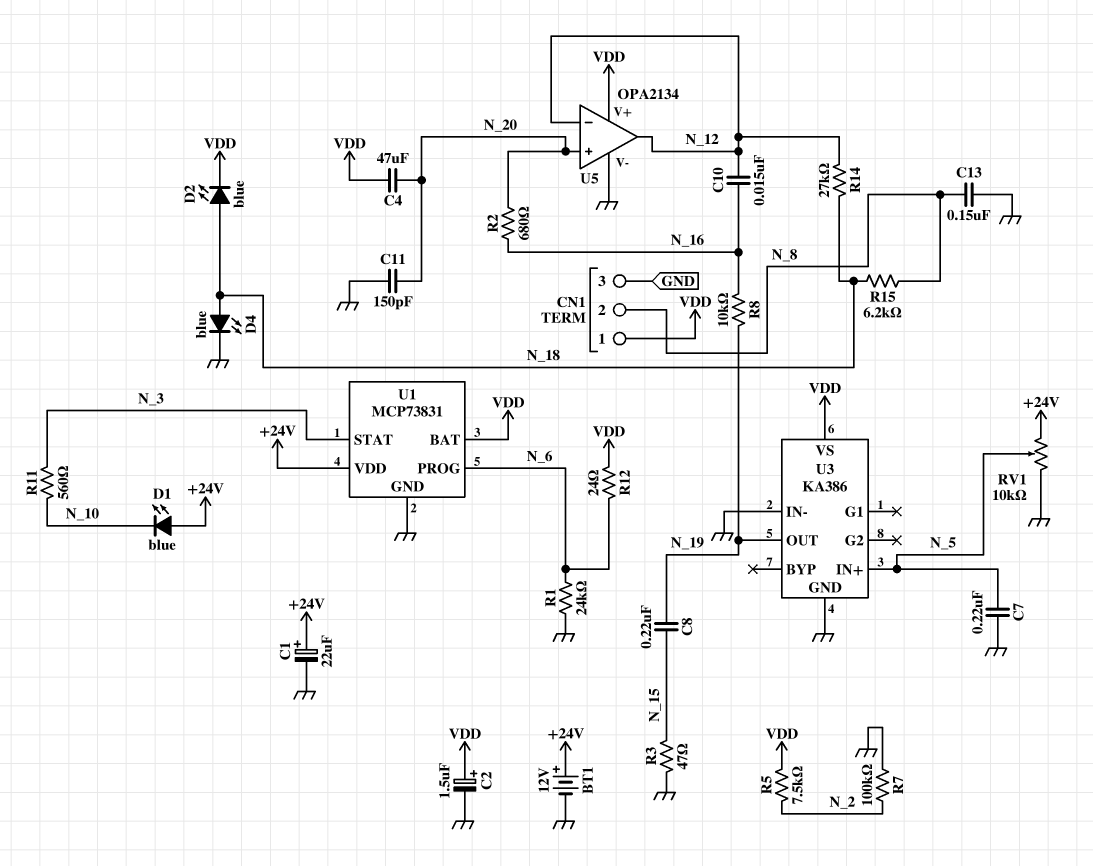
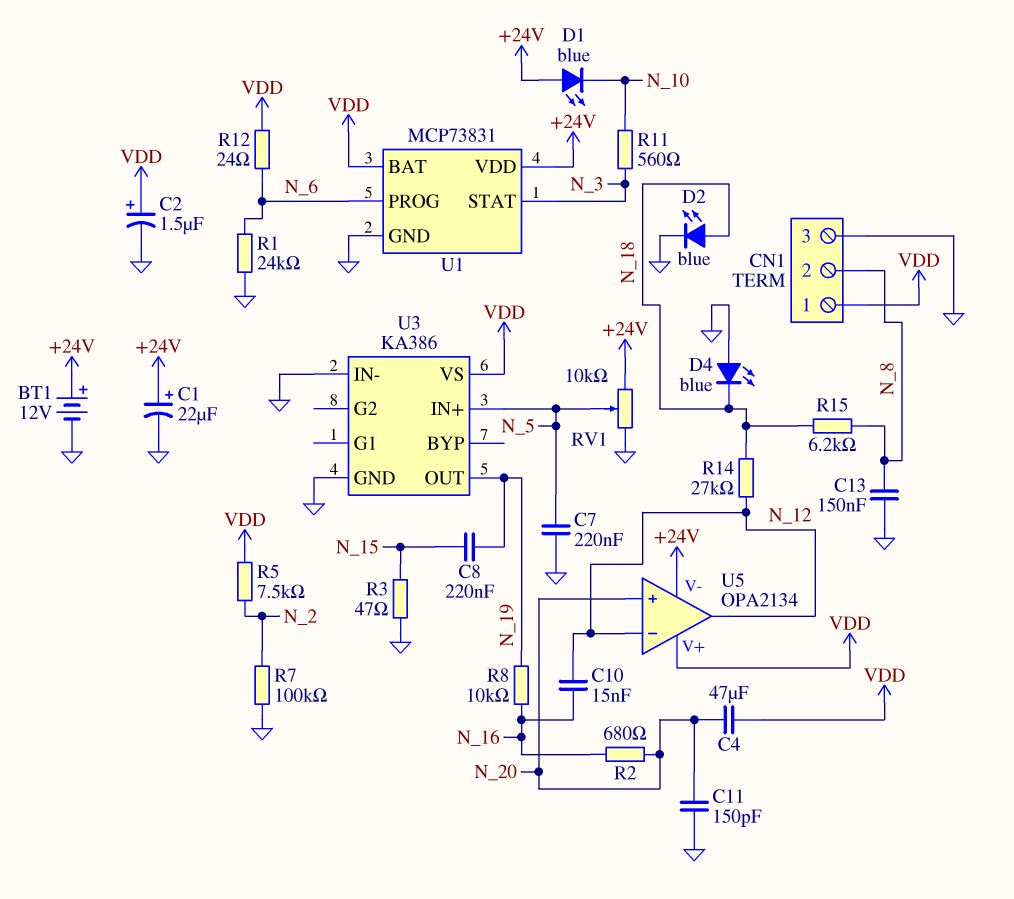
D2: LED blue (A N_18, K VDD) -> LED blue (A N_18, K GND)
D4: LED blue (A N_18, K GND) -> LED blue (A GND, K N_18)
U5 pin V-: GND -> +24V

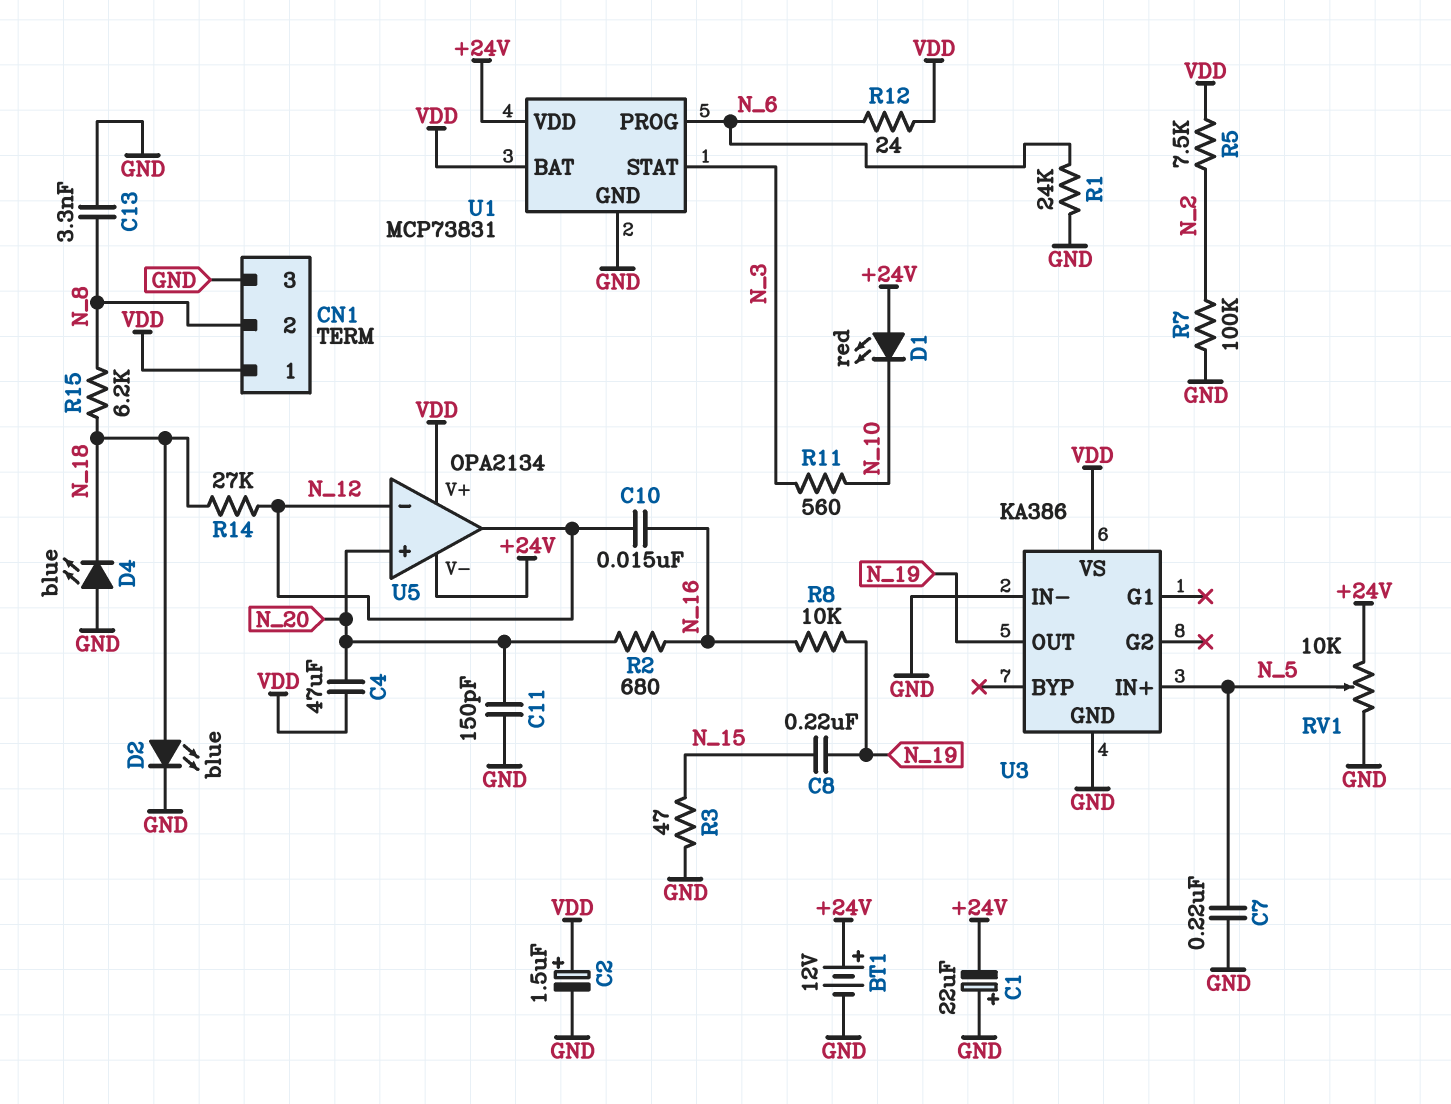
C1: 22uF (plus +24V, minus GND) -> 22uF (plus GND, minus +24V)
C13: 150nF (GND, N_8) -> 3.3nF (GND, N_8)
D1: LED blue (A +24V, K N_10) -> LED red (A +24V, K N_10)

